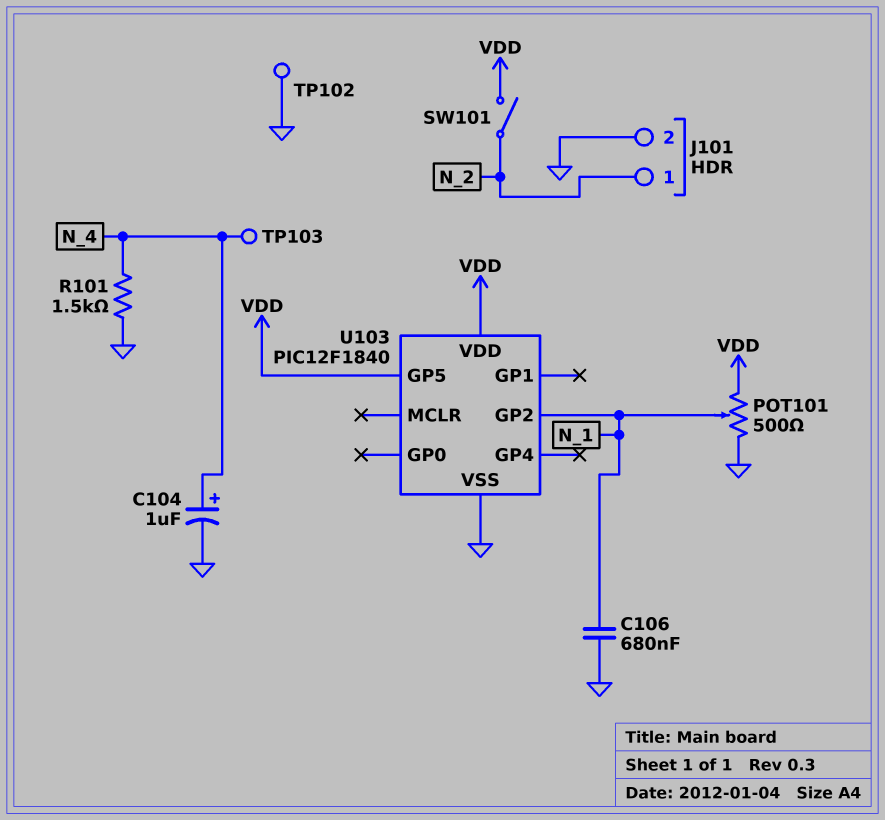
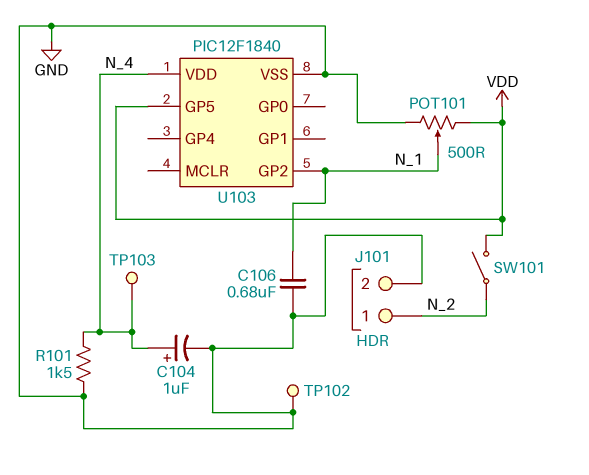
U103 pin VDD: VDD -> N_4

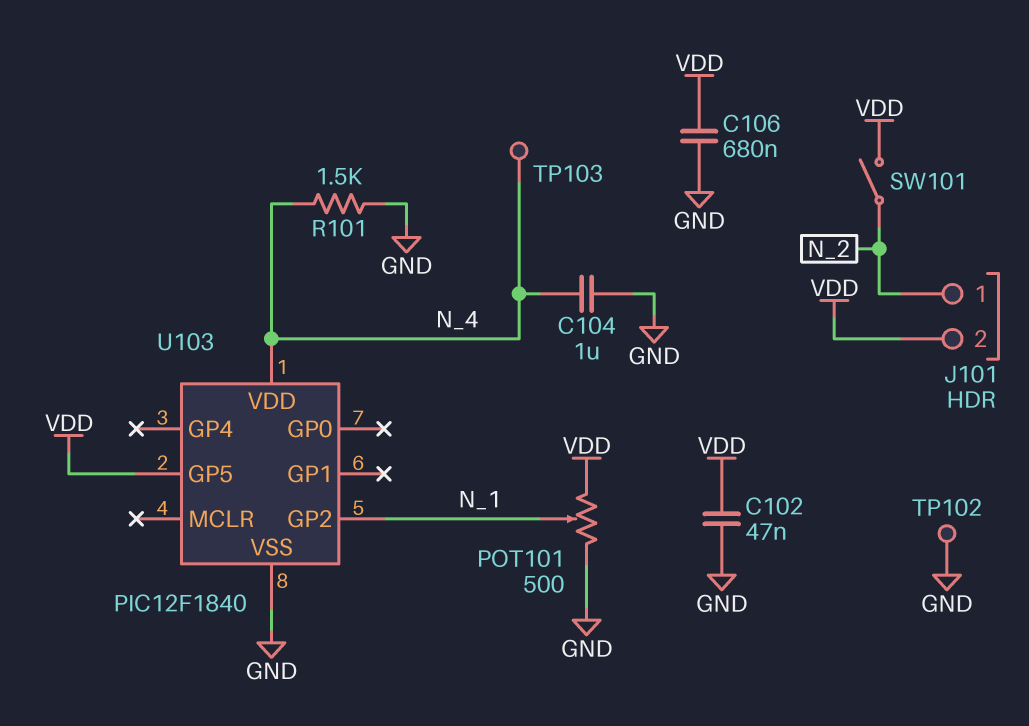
C102: none -> 47nF (GND, VDD)
C104: 1uF (plus N_4, minus GND) -> 1uF (GND, N_4)
C106: 680nF (GND, N_1) -> 680nF (GND, VDD)
J101 pin 2: GND -> VDD

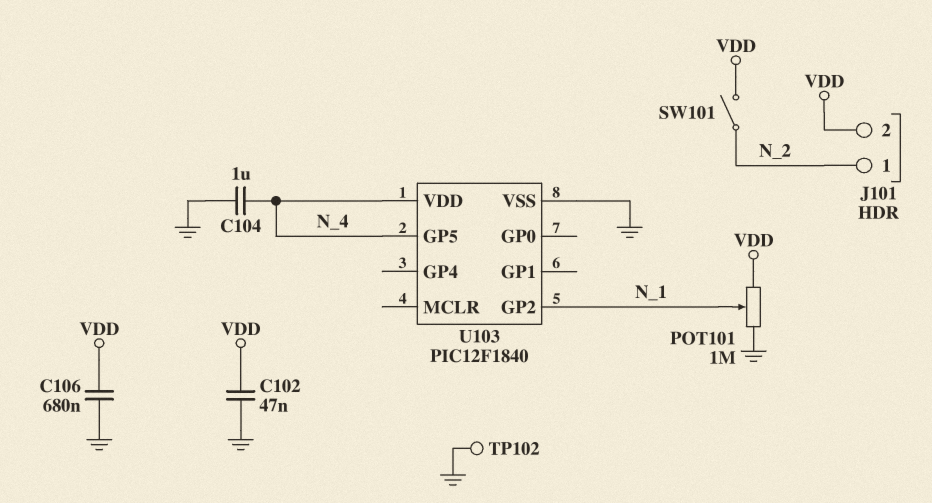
POT101: 500 (GND, VDD, wiper N_1) -> 1M (GND, VDD, wiper N_1)
R101: 1.5k (GND, N_4) -> none
TP103: test point (N_4) -> none
U103 pin GP5: VDD -> N_4

